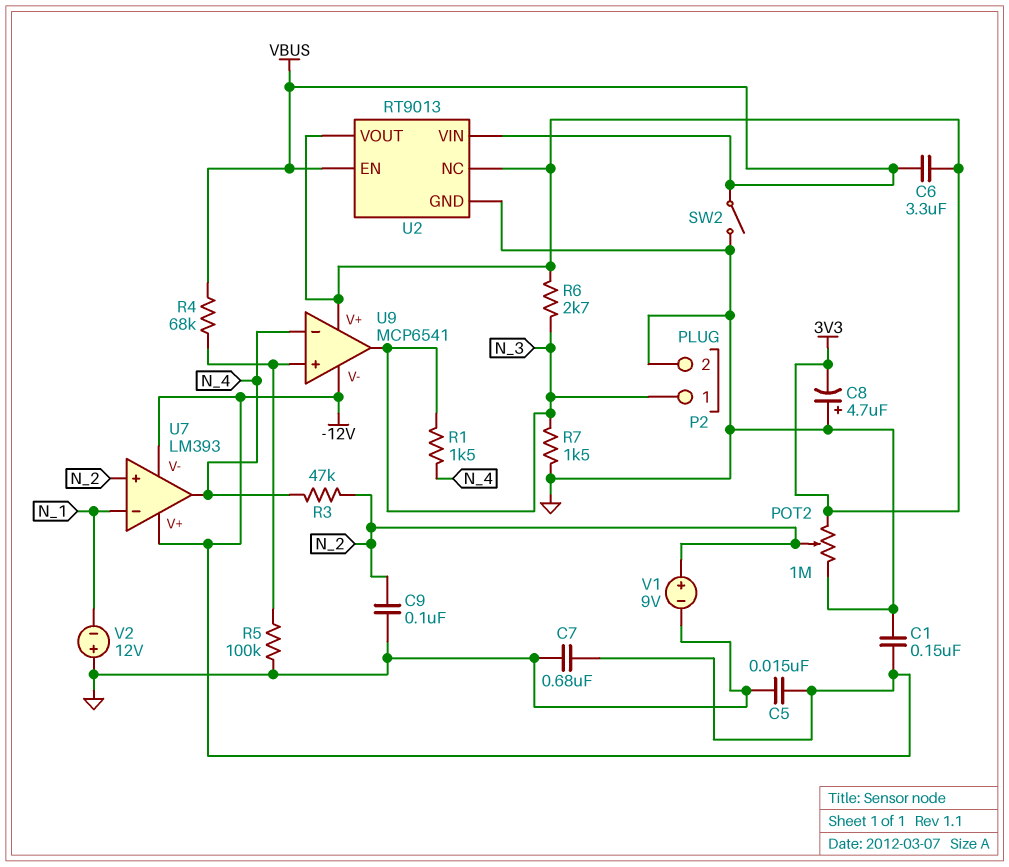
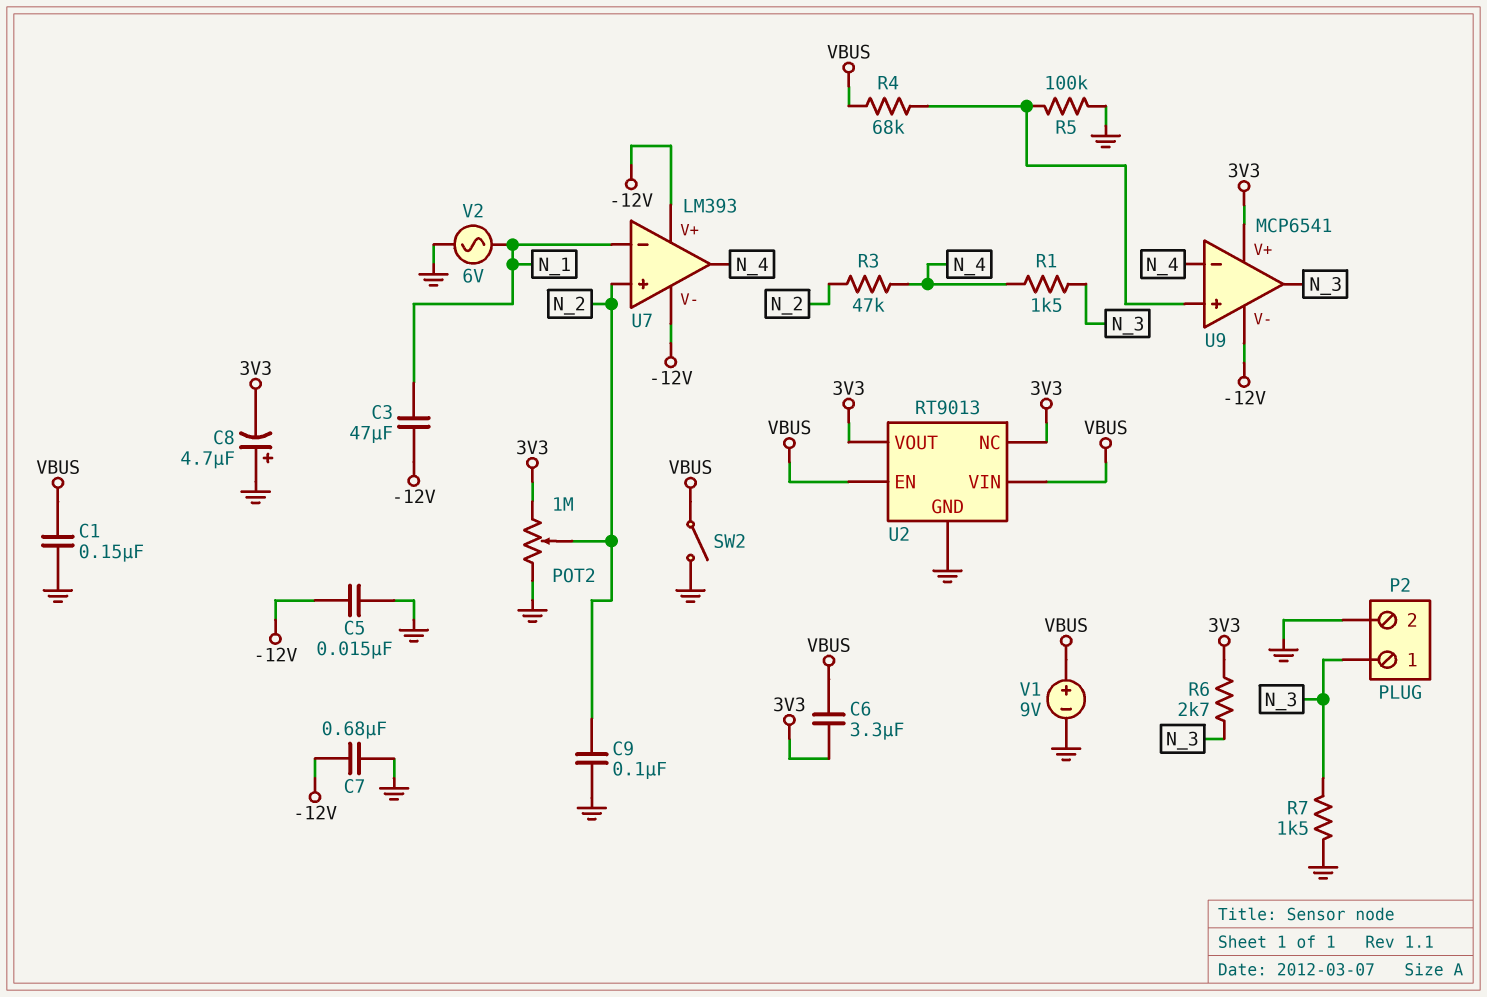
C1: 150nF (-12V, GND) -> 150nF (GND, VBUS)
C3: none -> 47uF (-12V, N_1)
V1: 9V (plus N_2, minus GND) -> 9V (plus VBUS, minus GND)
V2: 12V (plus GND, minus N_1) -> AC 6V (GND, N_1)

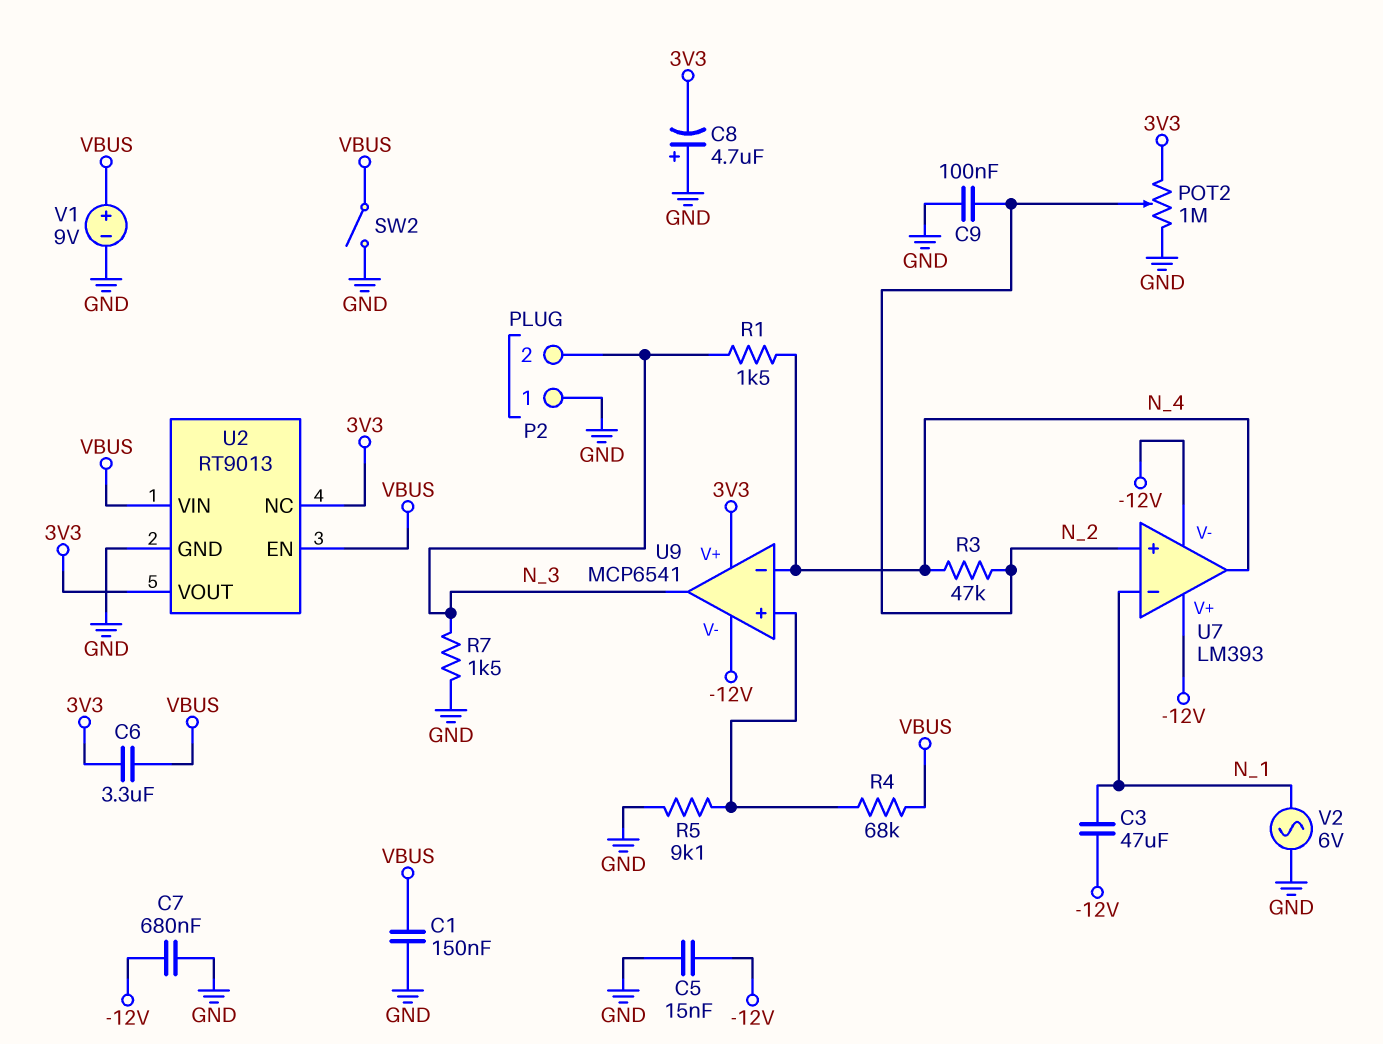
P2 pin 1: N_3 -> GND
P2 pin 2: GND -> N_3
R5: 100k (GND, U9/in+) -> 9.1k (GND, U9/in+)
R6: 2.7k (3V3, N_3) -> none

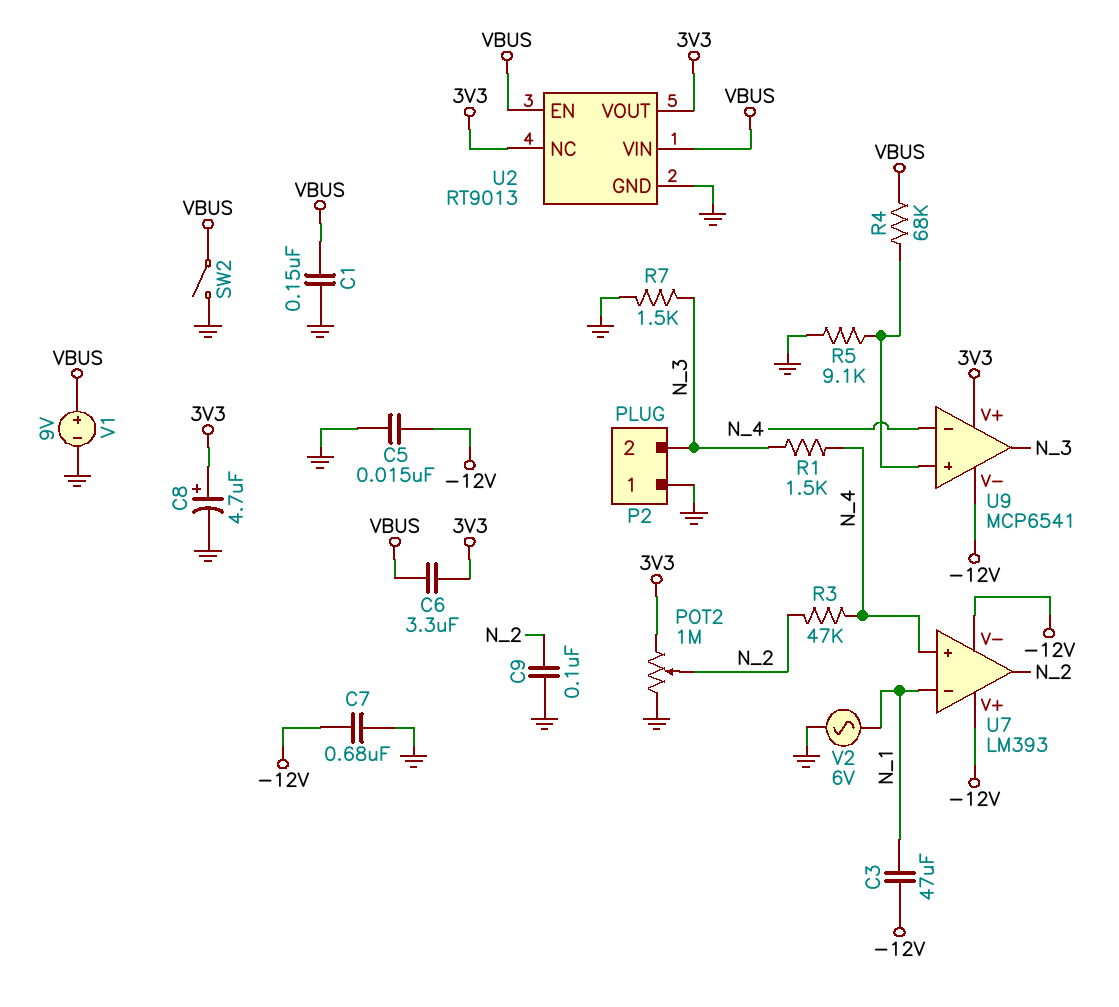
C8: 4.7uF (plus GND, minus 3V3) -> 4.7uF (plus 3V3, minus GND)
U7 pin in+: N_2 -> N_4
U7 pin out: N_4 -> N_2

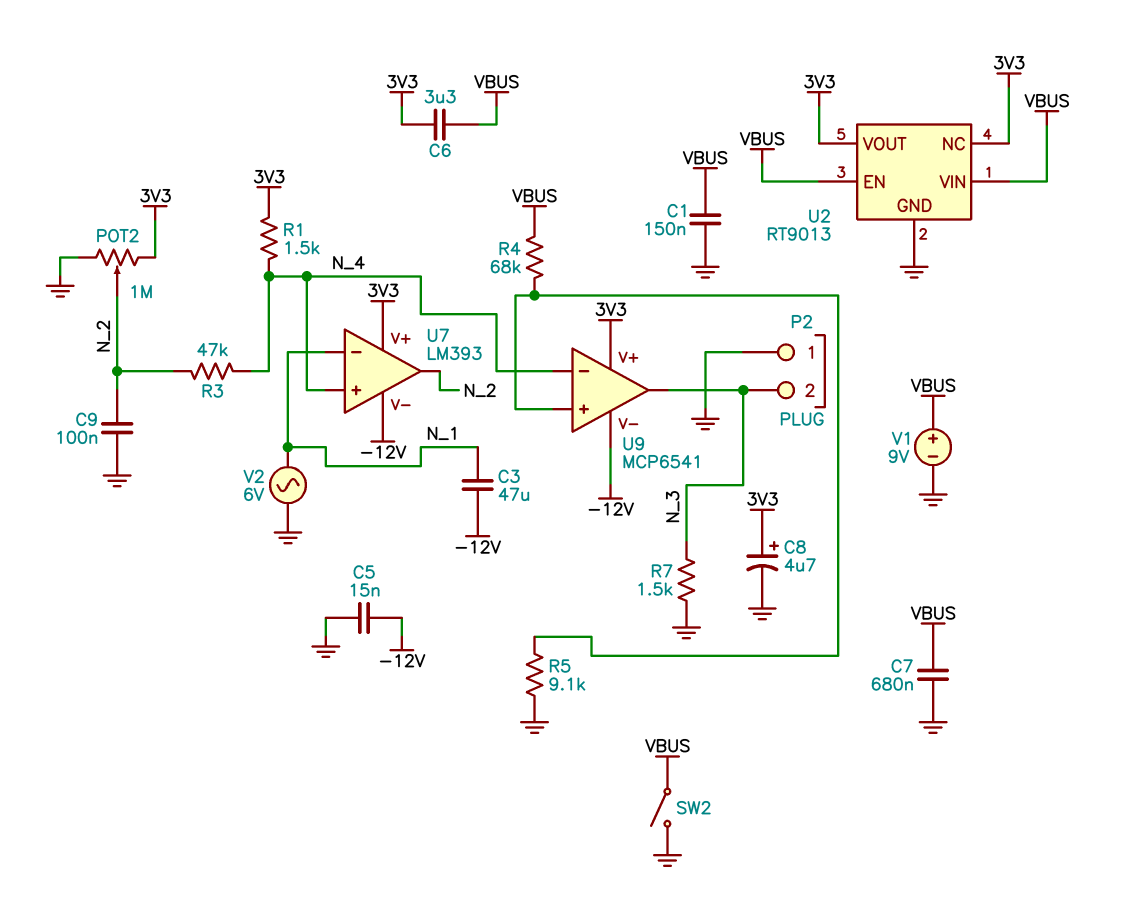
C7: 680nF (-12V, GND) -> 680nF (GND, VBUS)
R1: 1.5k (N_3, N_4) -> 1.5k (3V3, N_4)
U7 pin V+: -12V -> 3V3

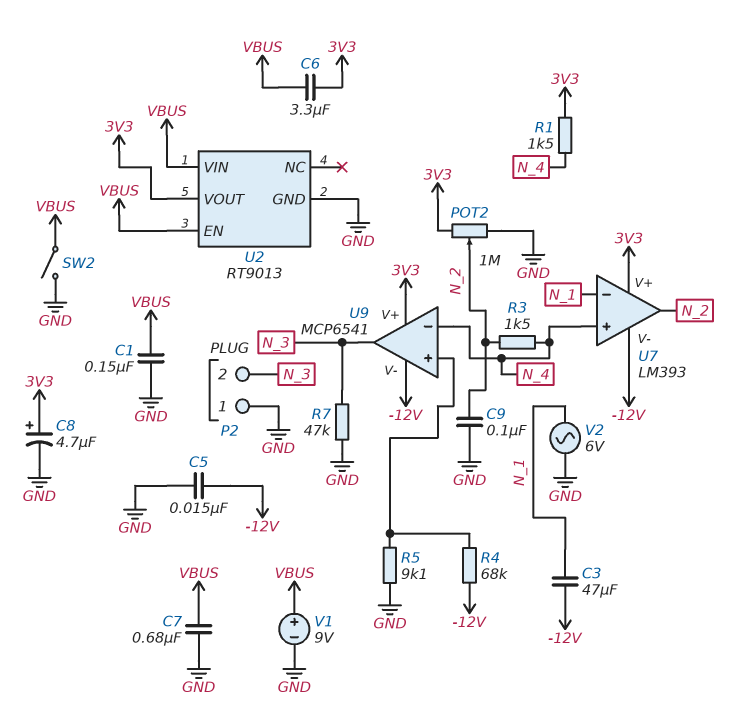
R3: 47k (N_2, N_4) -> 1.5k (N_2, N_4)
R4: 68k (U9/in+, VBUS) -> 68k (-12V, U9/in+)
R7: 1.5k (GND, N_3) -> 47k (GND, N_3)
U2 pin NC: 3V3 -> none

